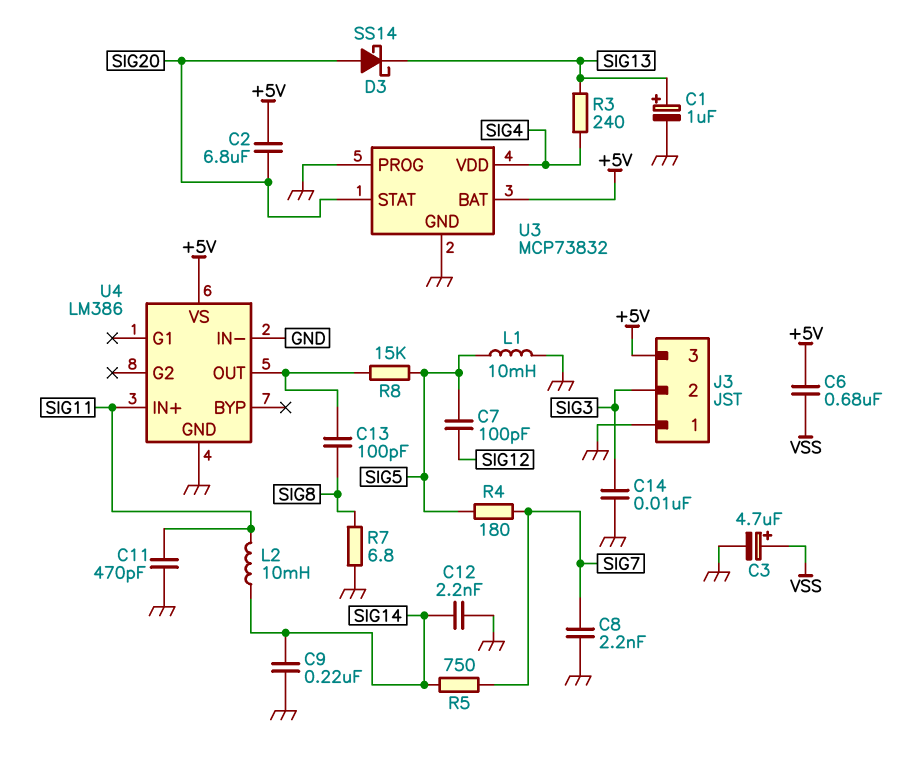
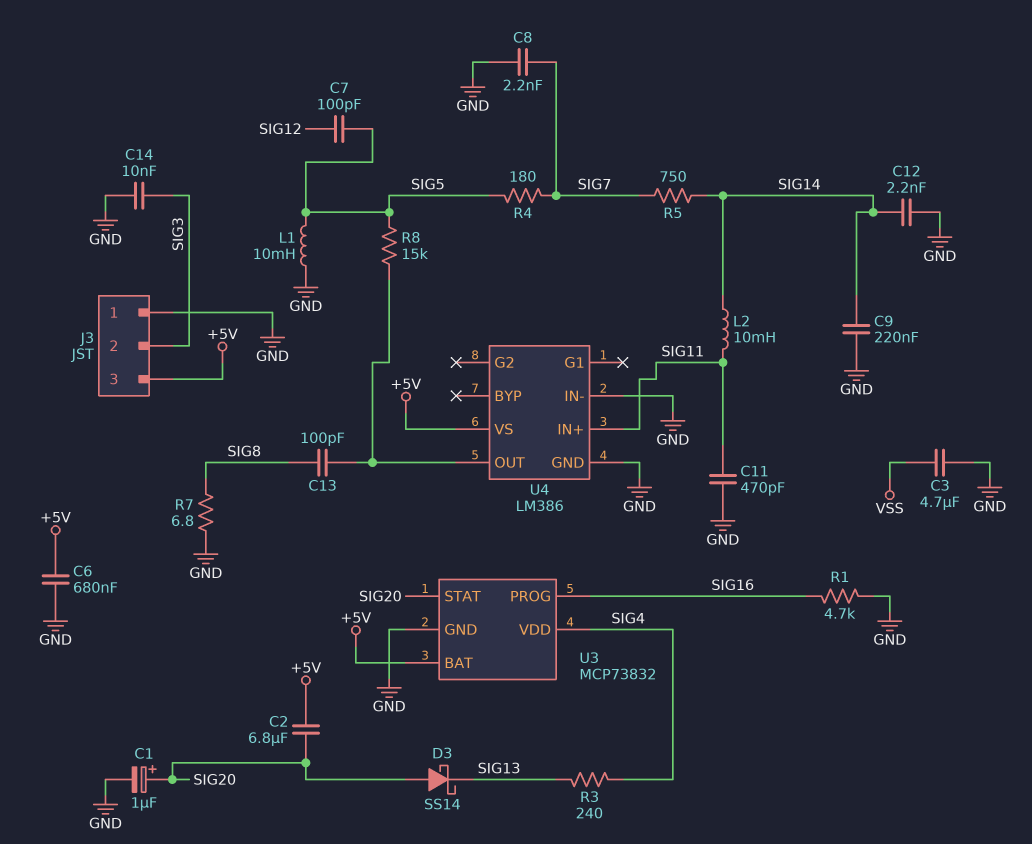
C1: 1uF (plus SIG13, minus GND) -> 1uF (plus SIG20, minus GND)
C3: 4.7uF (plus VSS, minus GND) -> 4.7uF (GND, VSS)
C6: 680nF (+5V, VSS) -> 680nF (+5V, GND)
R1: none -> 4.7k (GND, SIG16)
U3 pin PROG: GND -> SIG16

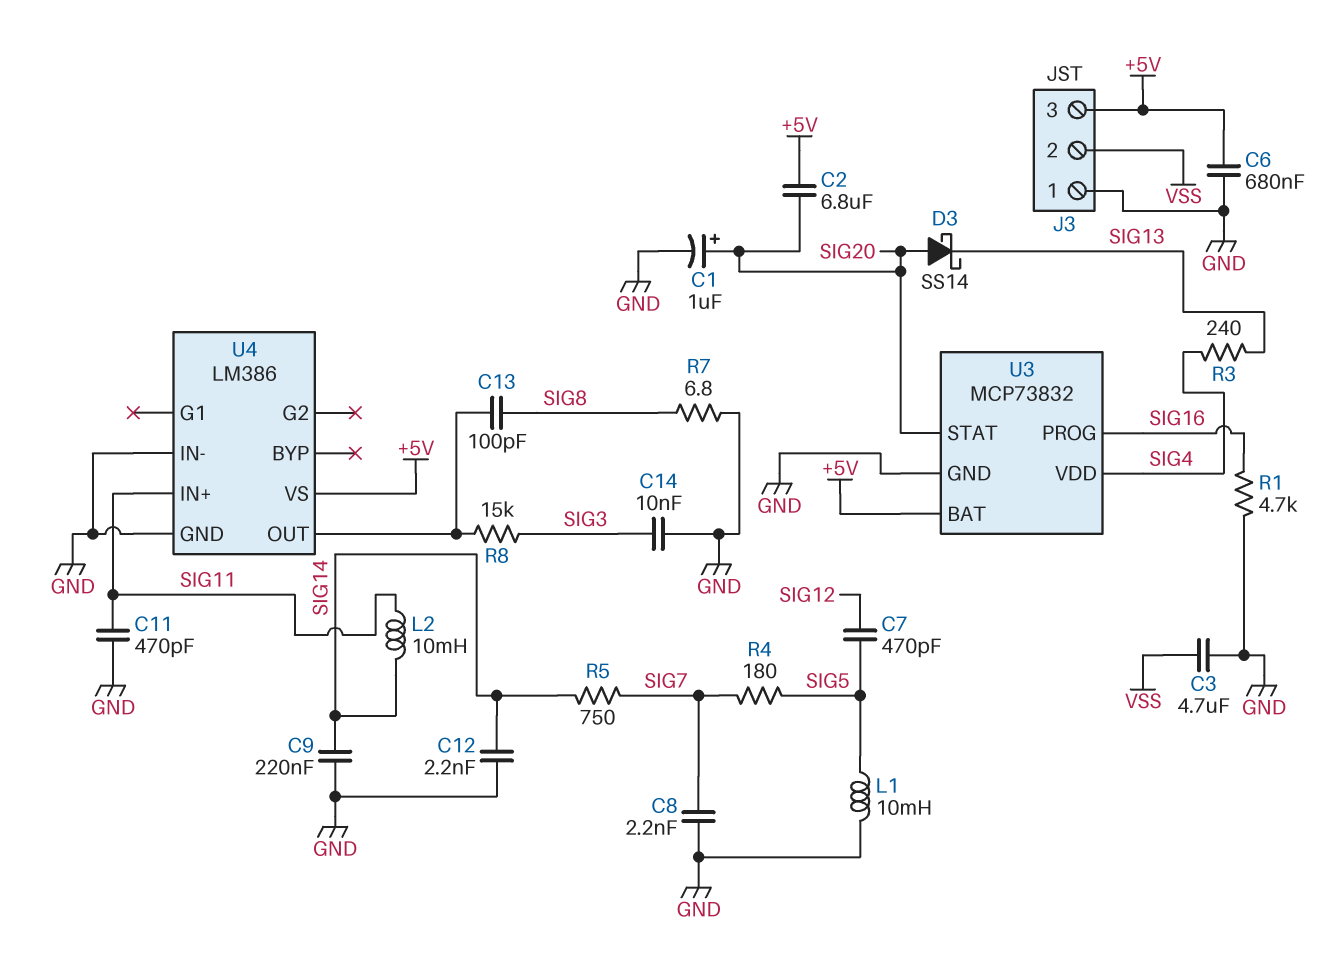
C7: 100pF (SIG5, SIG12) -> 470pF (SIG5, SIG12)
J3 pin 2: SIG3 -> VSS
R8: 15k (SIG5, U4/OUT) -> 15k (SIG3, U4/OUT)

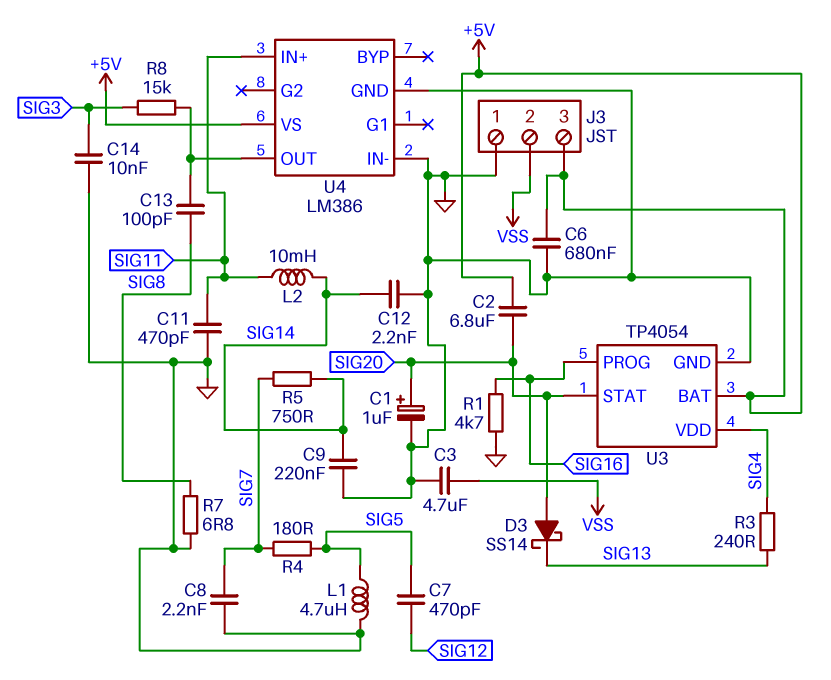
L1: 10mH (GND, SIG5) -> 4.7uH (GND, SIG5)
U3: MCP73832 -> TP4054

